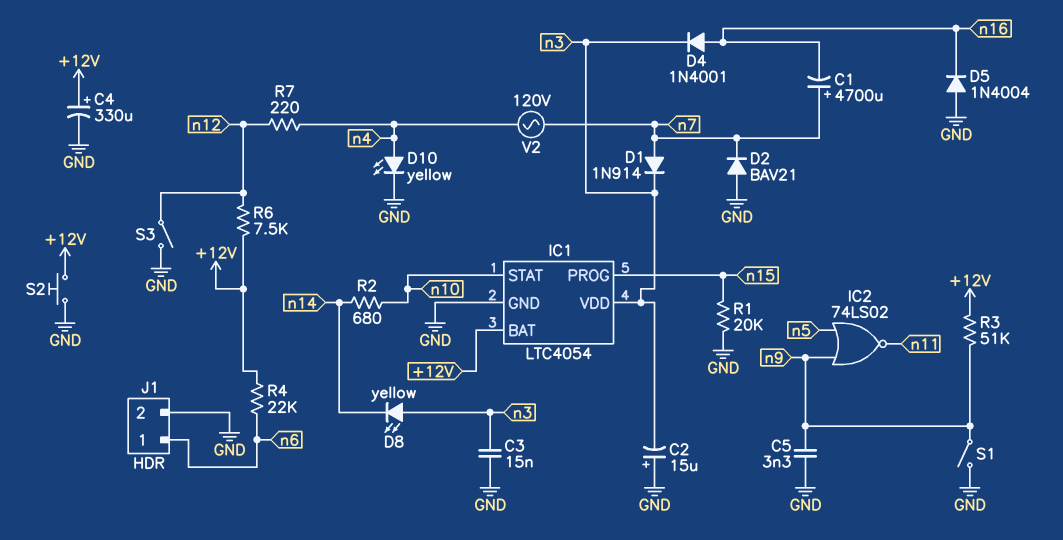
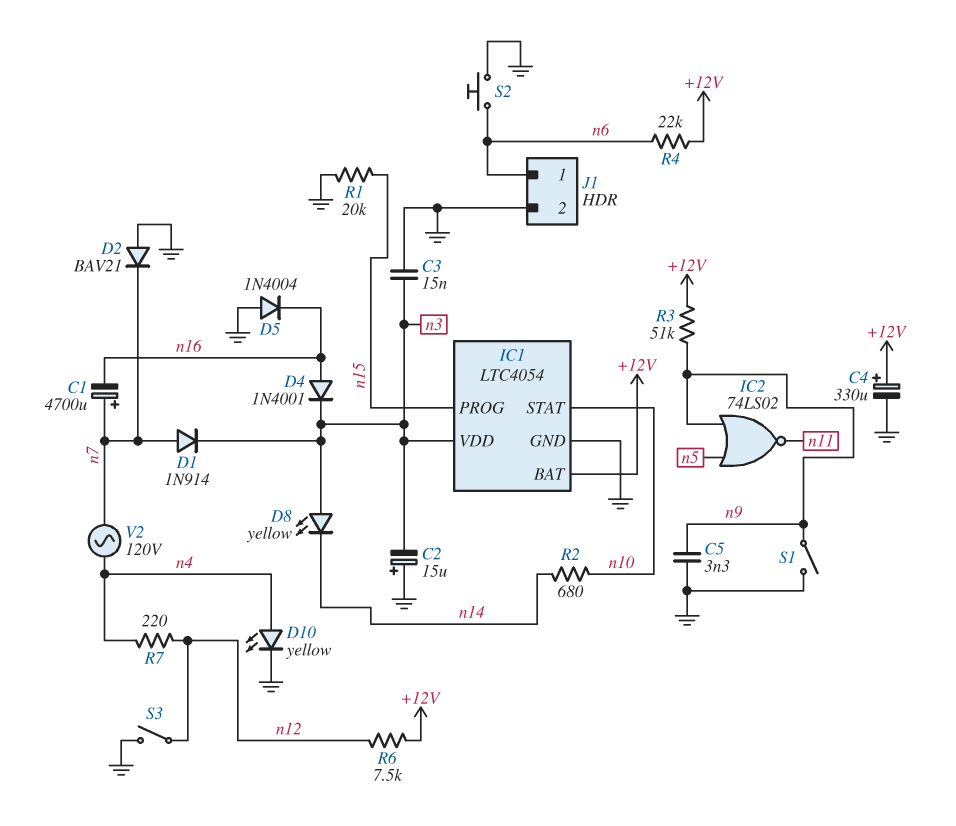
S2: button (+12V, GND) -> button (GND, n6)

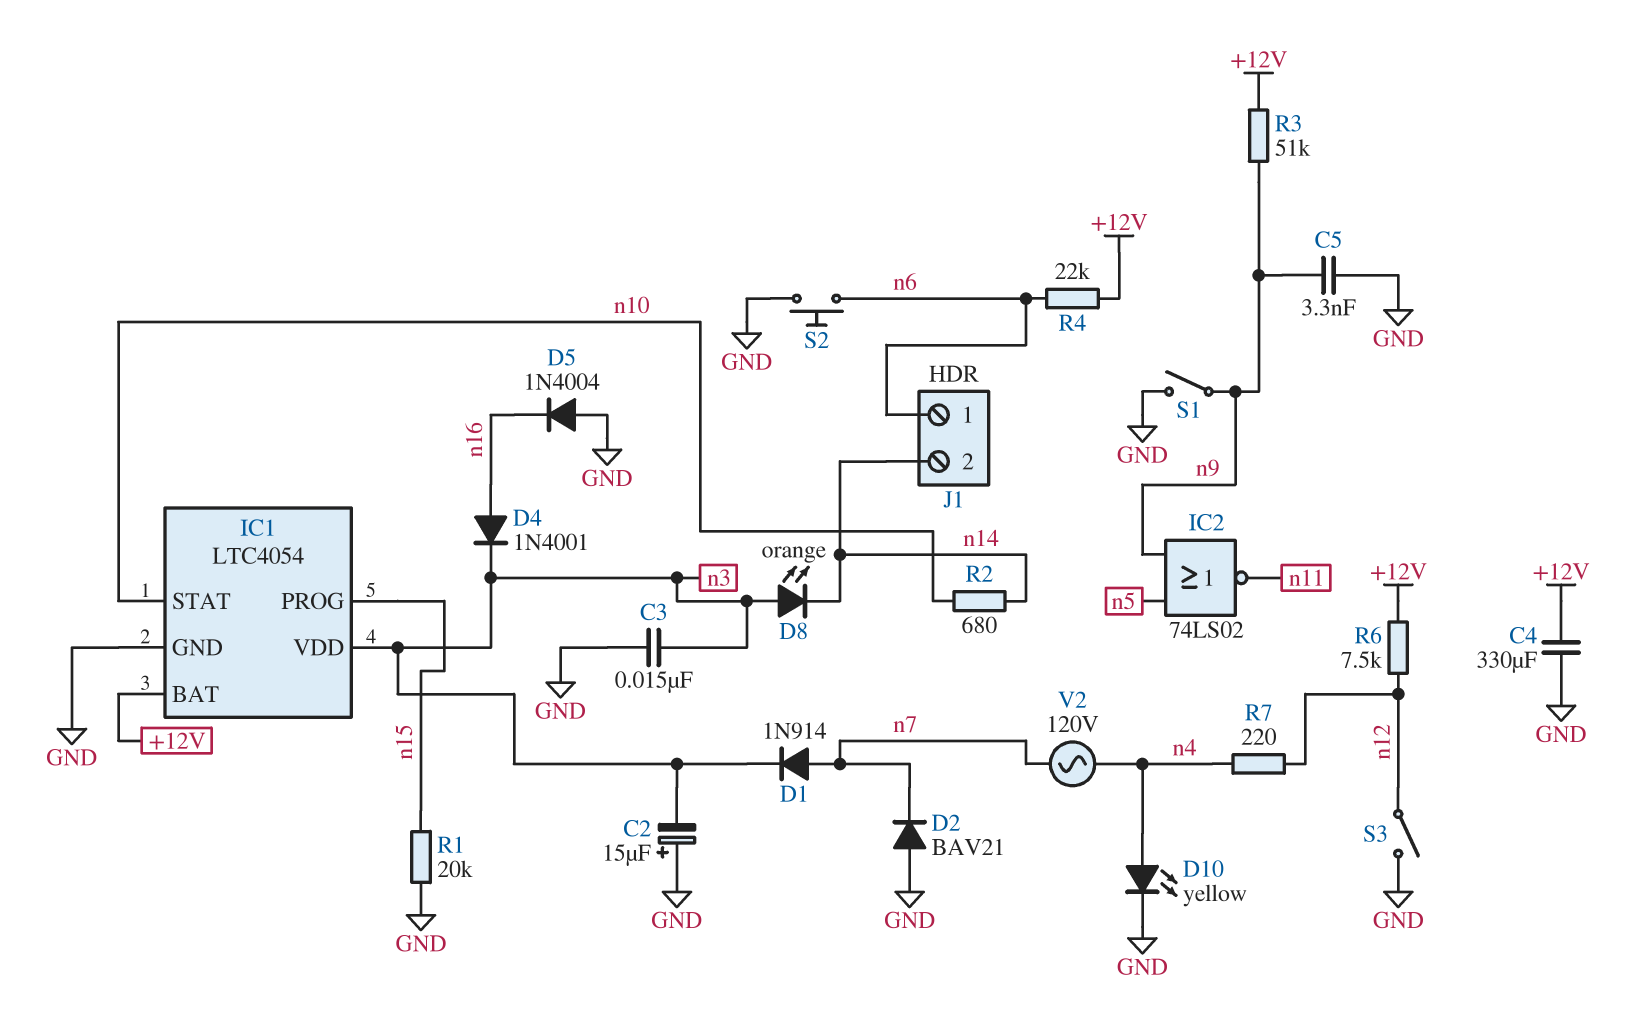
C1: 4700uF (plus n7, minus n16) -> none
C4: 330uF (plus +12V, minus GND) -> 330uF (+12V, GND)
D8: LED yellow (A n3, K n14) -> LED orange (A n3, K n14)
J1 pin 2: GND -> n14

